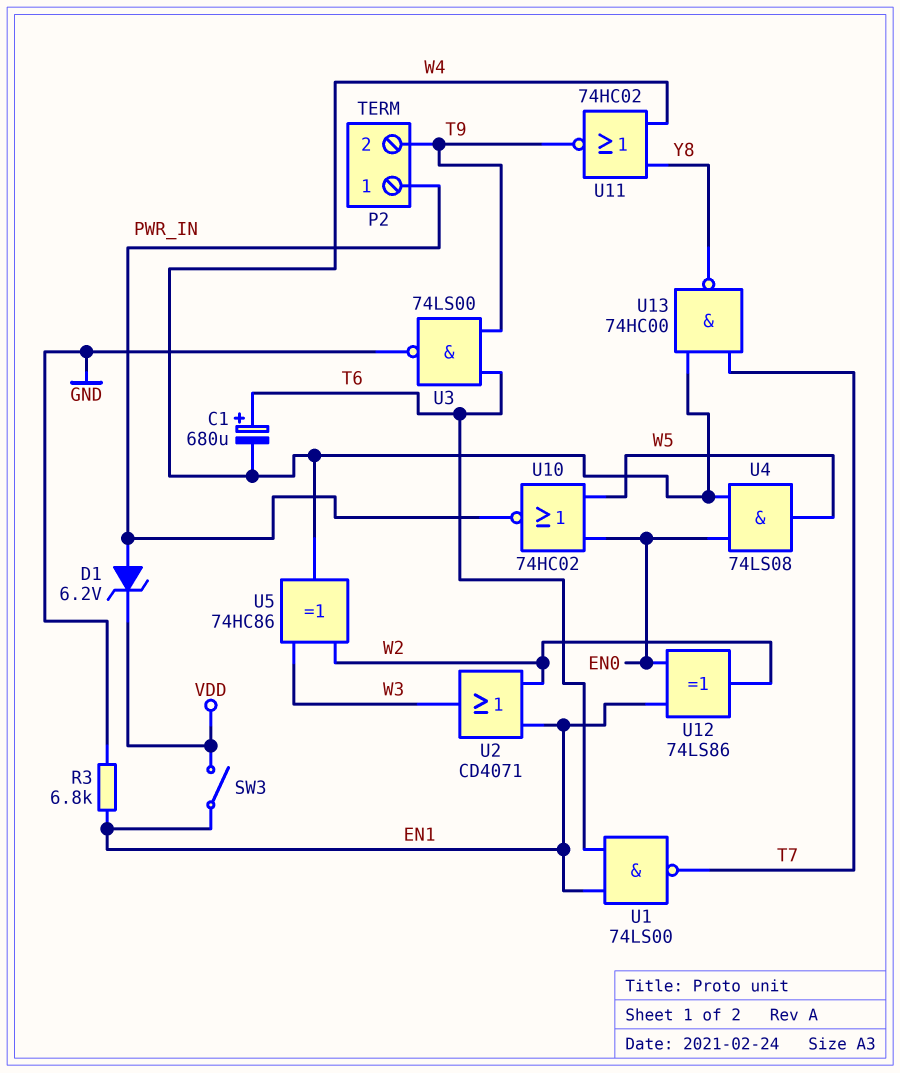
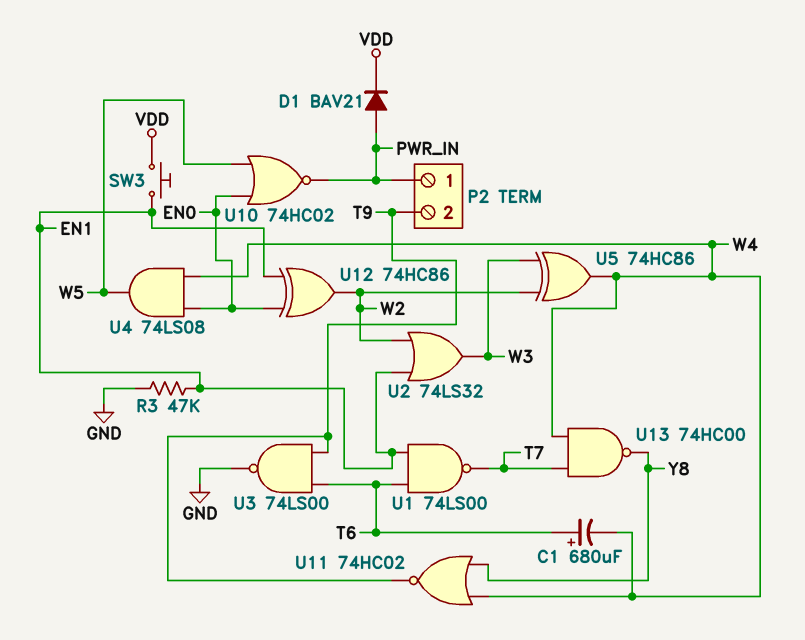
D1: zener 6.2V (A PWR_IN, K VDD) -> diode BAV21 (A PWR_IN, K VDD)
R3: 6.8k (EN1, GND) -> 47k (EN1, GND)
SW3: switch (EN1, VDD) -> button (EN1, VDD)
U2: OR CD4071 (in EN1, in W2, out W3) -> OR 74LS32 (in EN1, in W2, out W3)
U12: XOR 74LS86 (in EN0, in EN1, out W2) -> XOR 74HC86 (in EN0, in EN1, out W2)

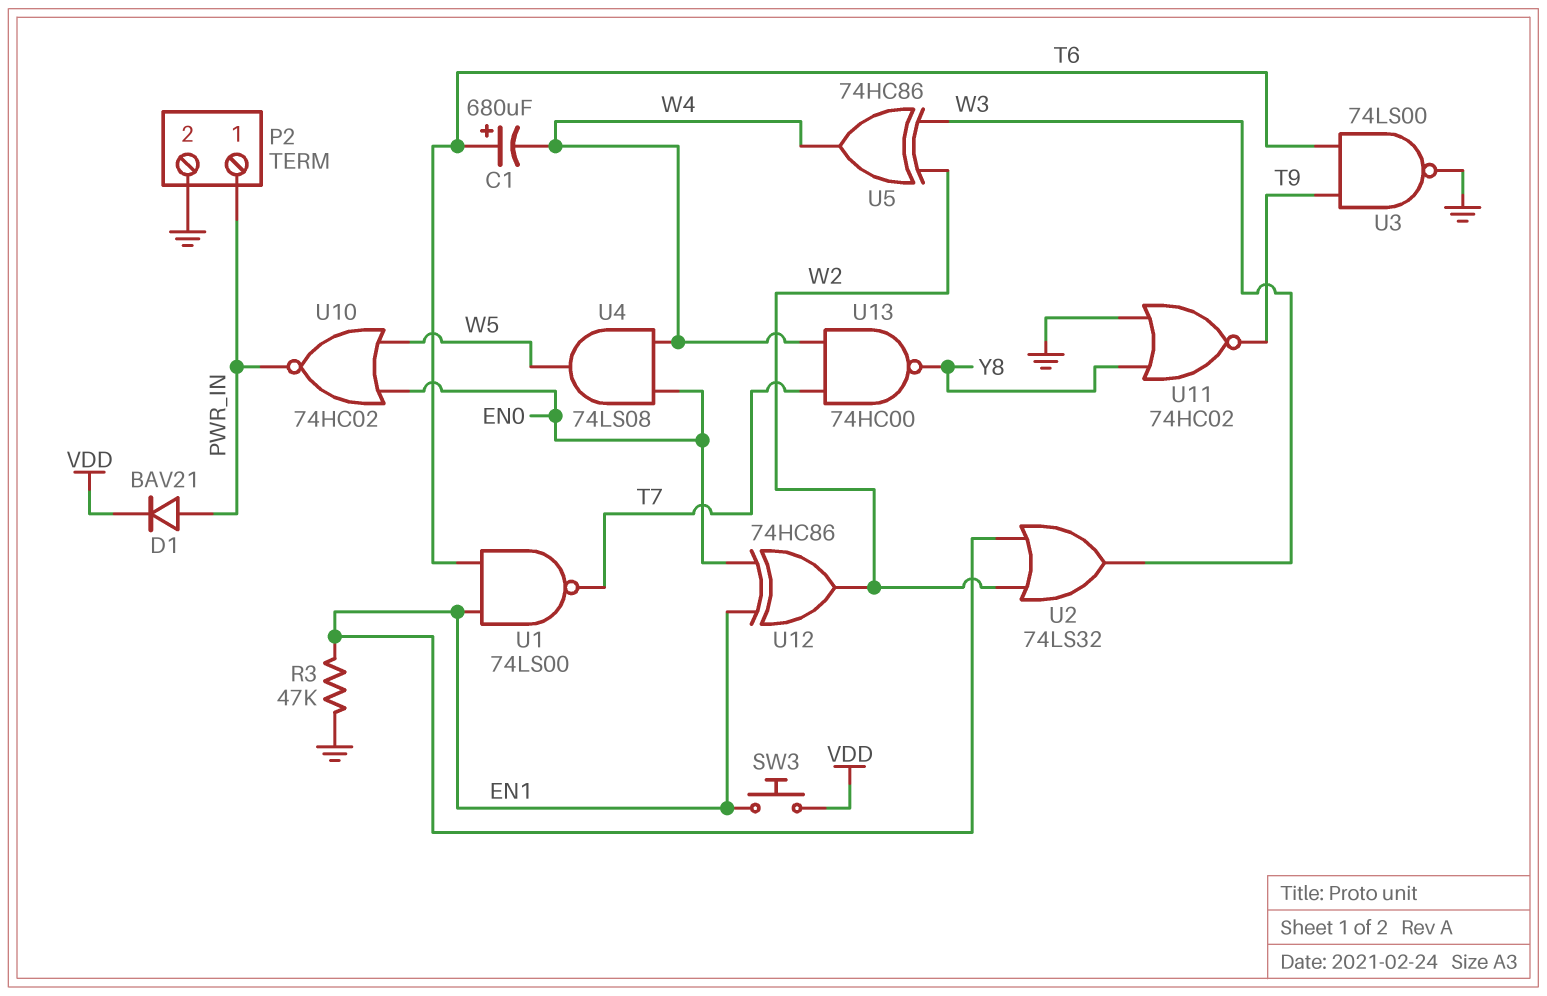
P2 pin 2: T9 -> GND
U11: NOR 74HC02 (in W4, in Y8, out T9) -> NOR 74HC02 (in GND, in Y8, out T9)

